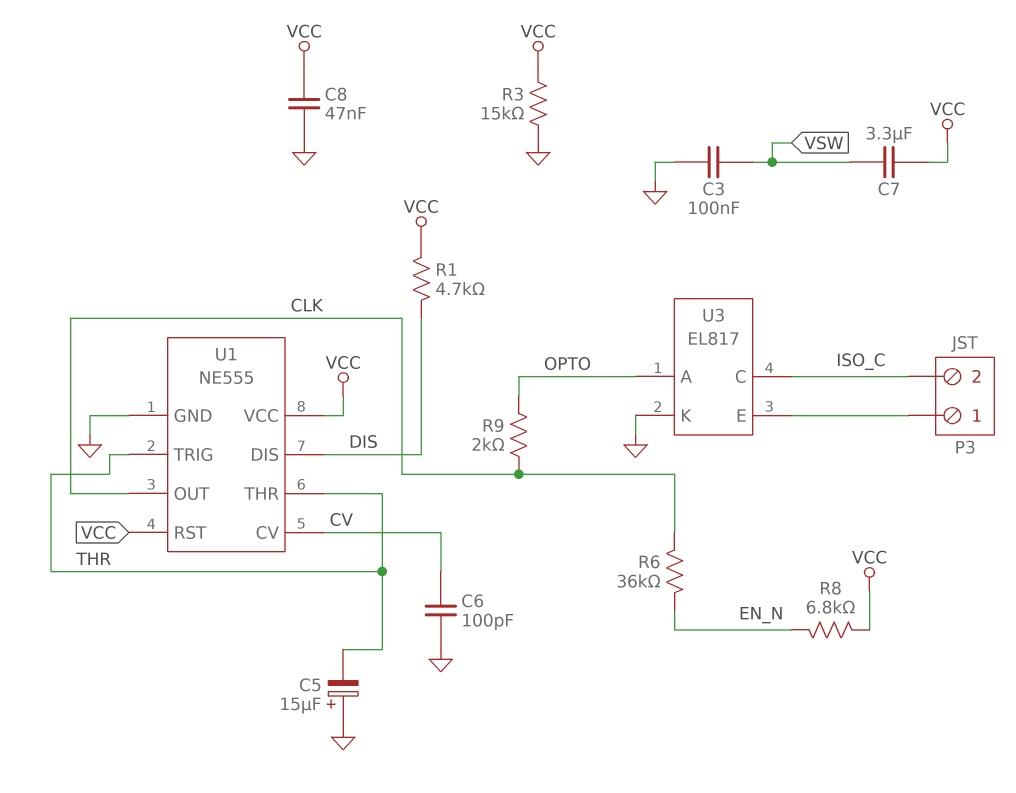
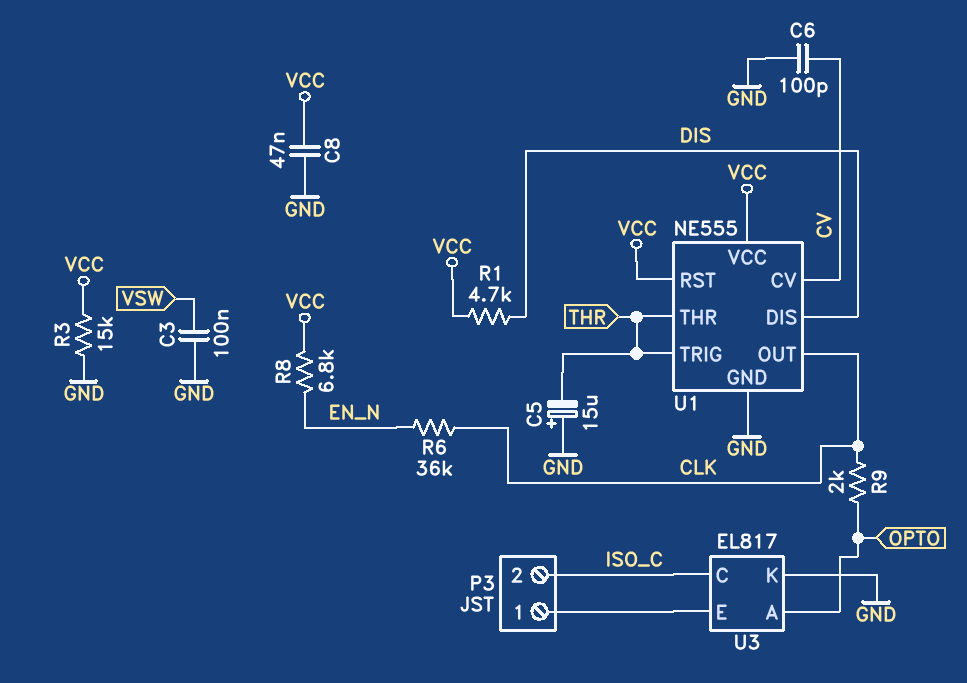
C7: 3.3uF (VCC, VSW) -> none

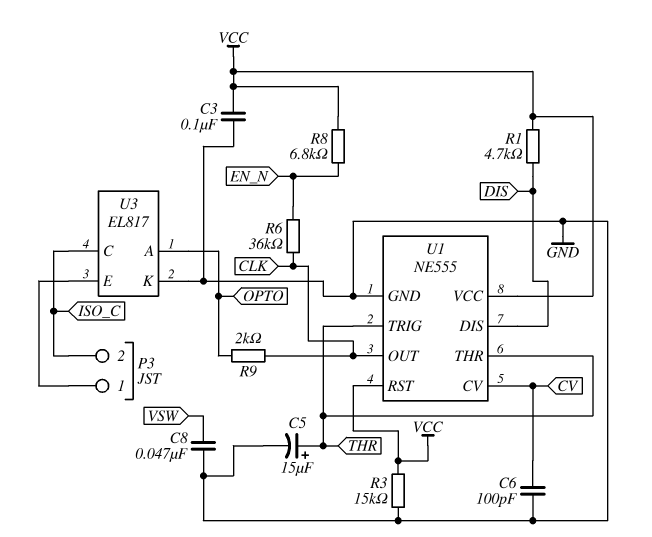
C3: 100nF (GND, VSW) -> 100nF (GND, VCC)
C5: 15uF (plus GND, minus THR) -> 15uF (plus THR, minus GND)
C8: 47nF (GND, VCC) -> 47nF (GND, VSW)

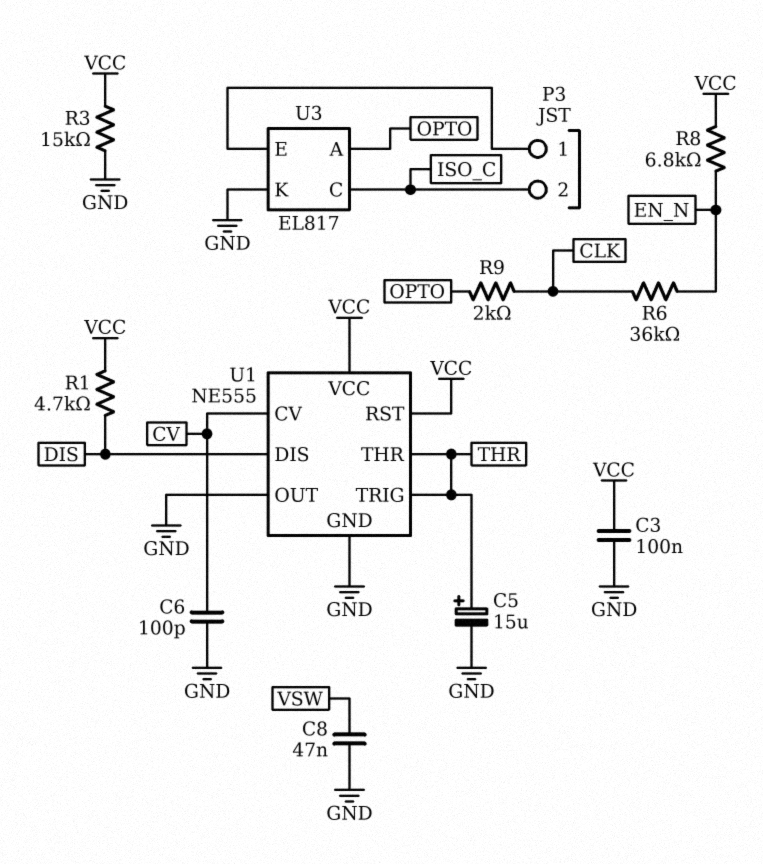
U1 pin OUT: CLK -> GND

